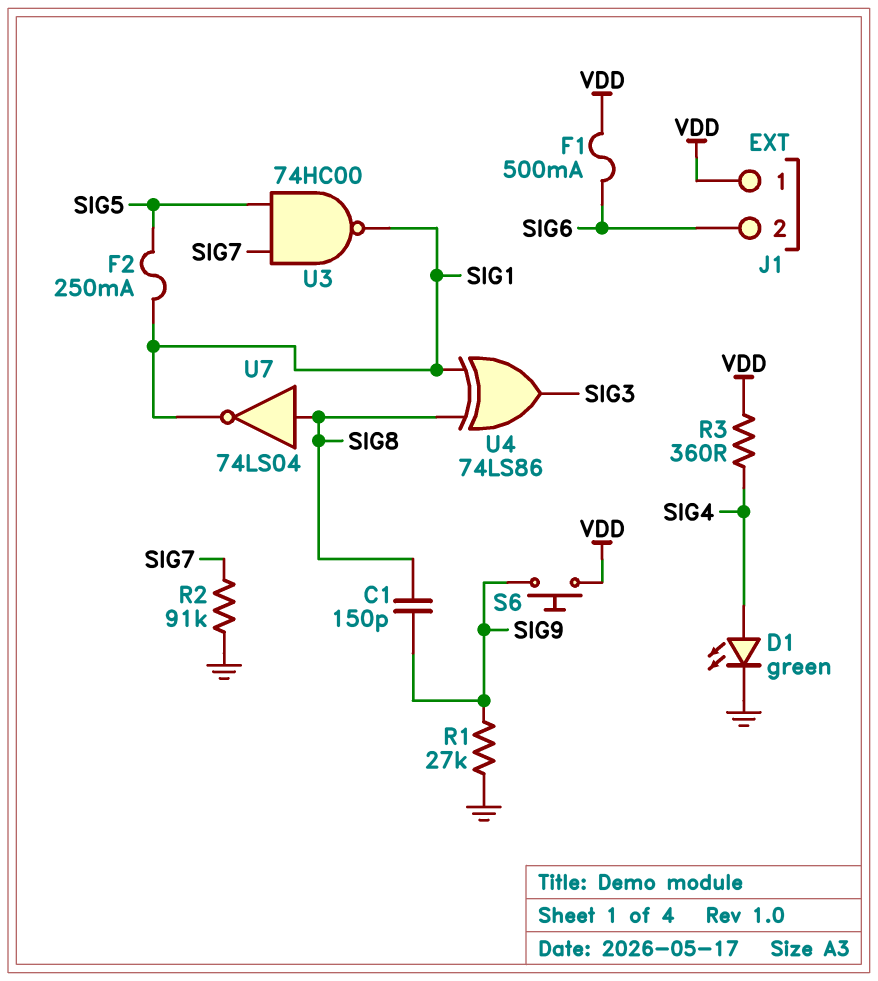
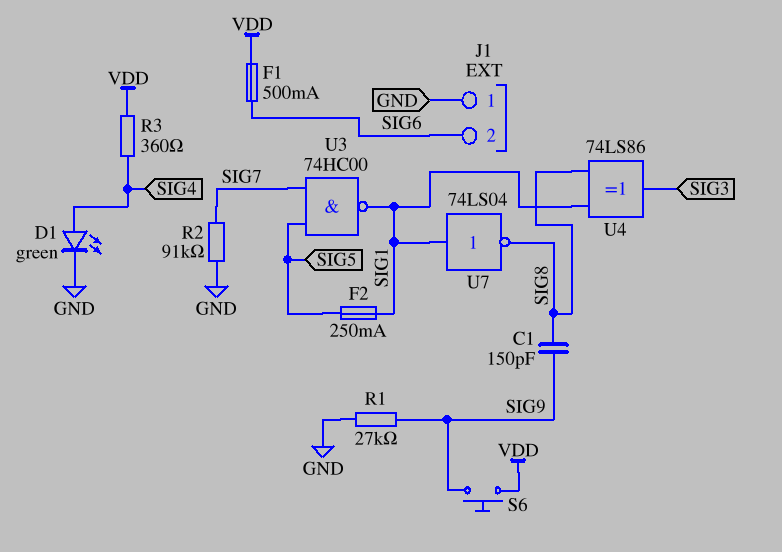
J1 pin 1: VDD -> GND
U7: NOT 74LS04 (in SIG8, out SIG1) -> NOT 74LS04 (in SIG1, out SIG8)

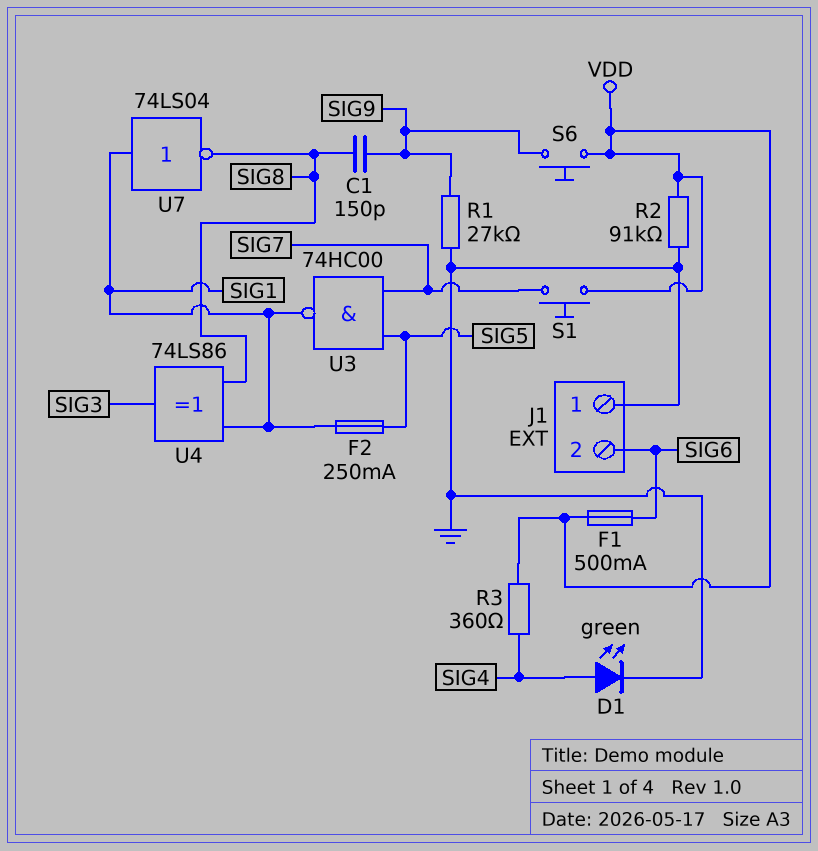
R2: 91k (GND, SIG7) -> 91k (GND, VDD)
S1: none -> button (SIG7, VDD)

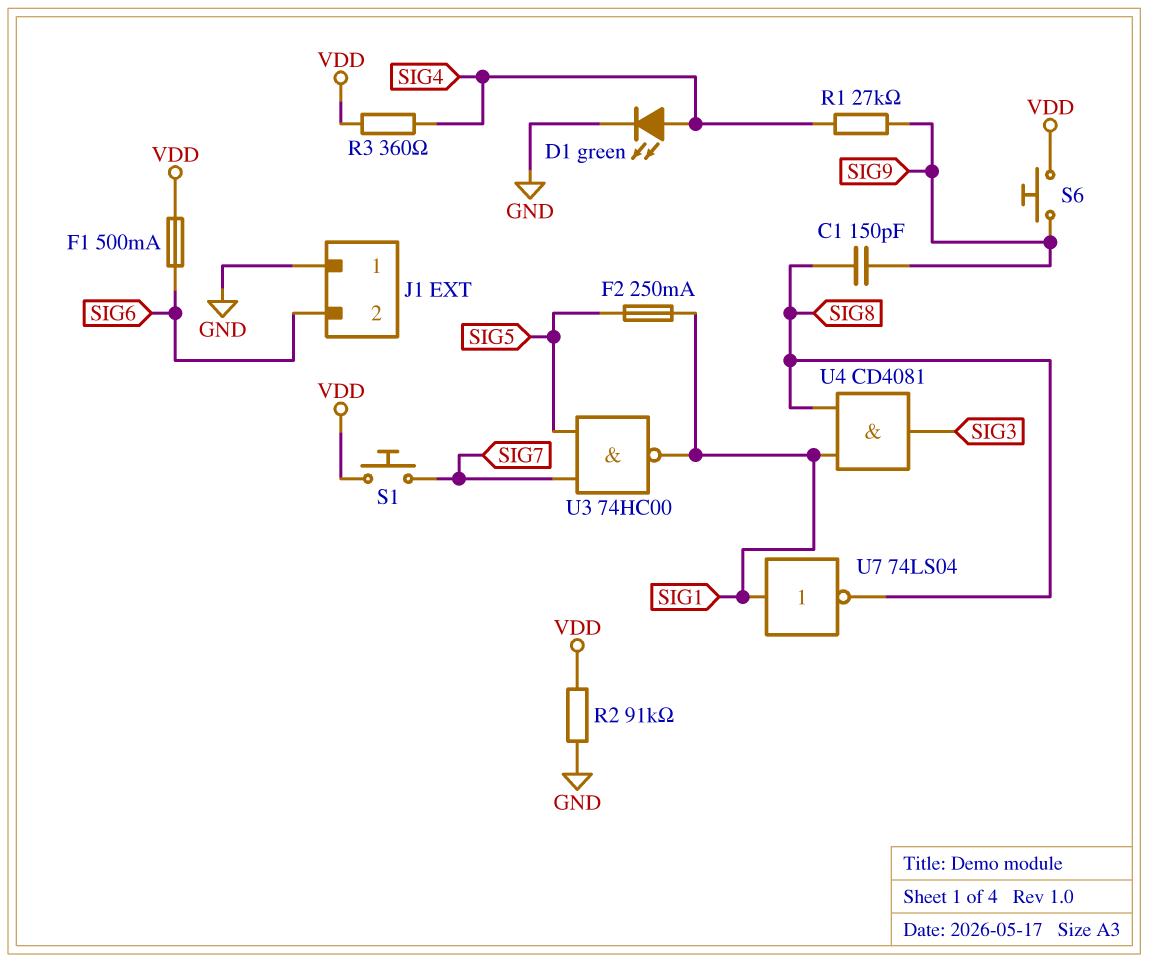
R1: 27k (GND, SIG9) -> 27k (SIG4, SIG9)
U4: XOR 74LS86 (in SIG1, in SIG8, out SIG3) -> AND CD4081 (in SIG1, in SIG8, out SIG3)

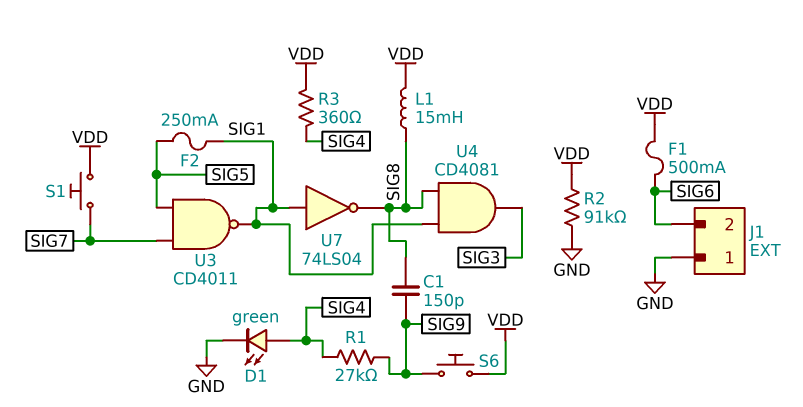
L1: none -> 15mH (SIG8, VDD)
U3: NAND 74HC00 (in SIG5, in SIG7, out SIG1) -> NAND CD4011 (in SIG5, in SIG7, out SIG1)

